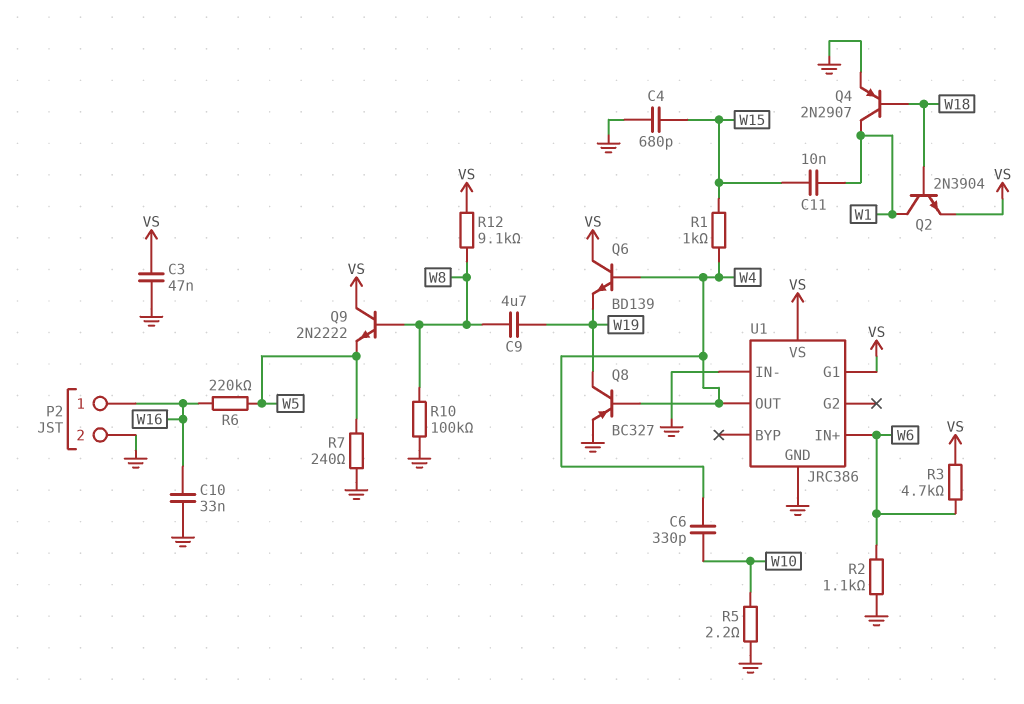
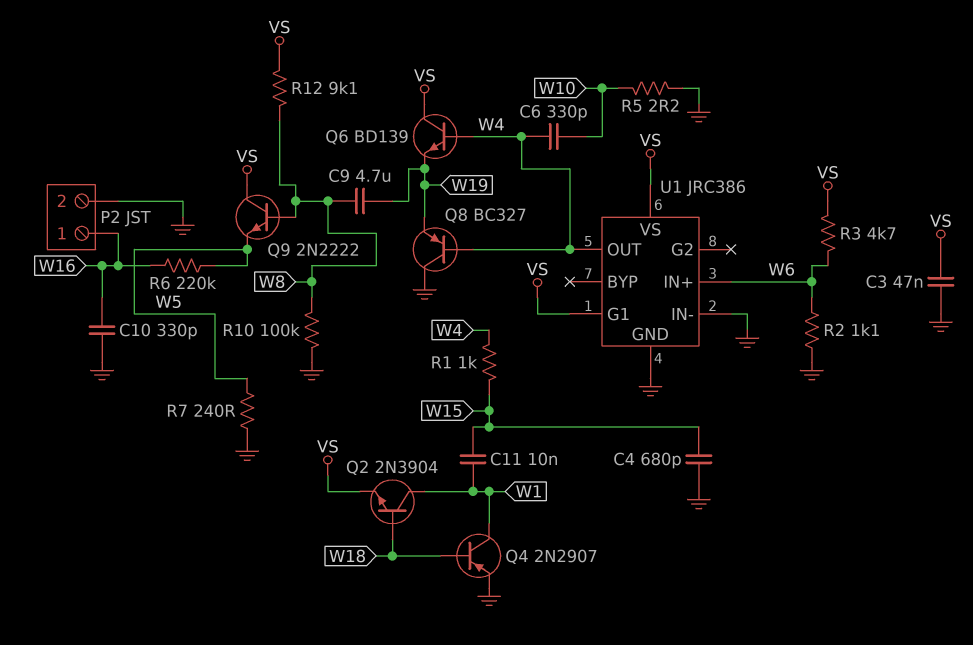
C10: 33nF (GND, W16) -> 330pF (GND, W16)
Q8: PNP BC327 (B W4, C W19, E GND) -> PNP BC327 (B W4, C GND, E W19)

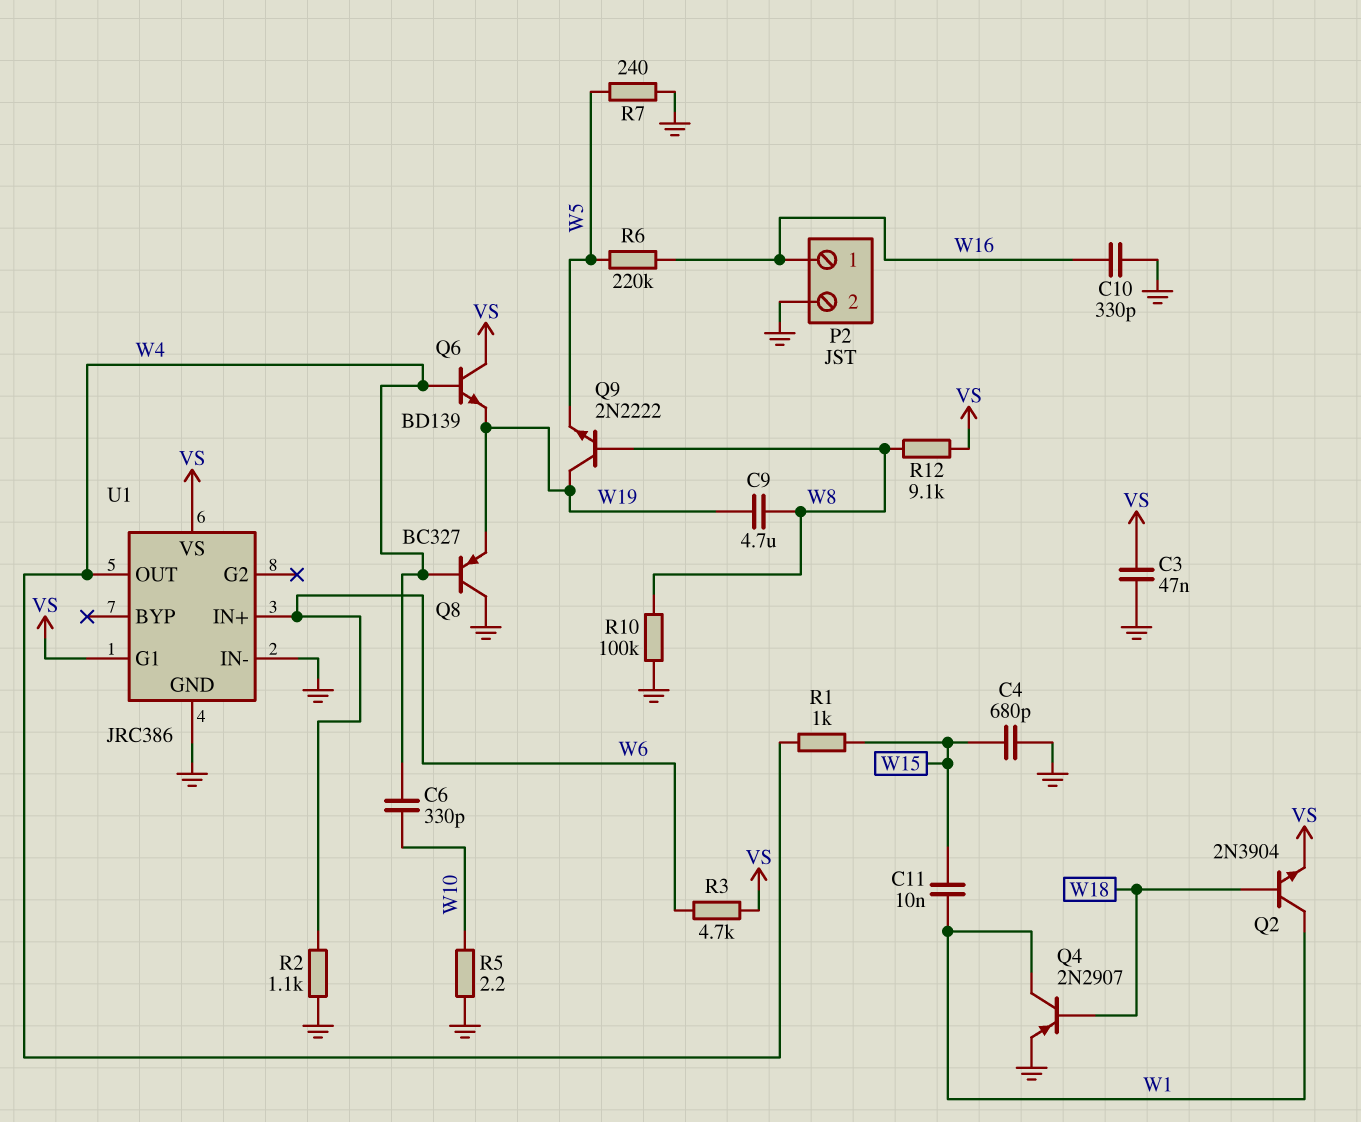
Q9: NPN 2N2222 (B W8, C VS, E W5) -> NPN 2N2222 (B W8, C W19, E W5)

